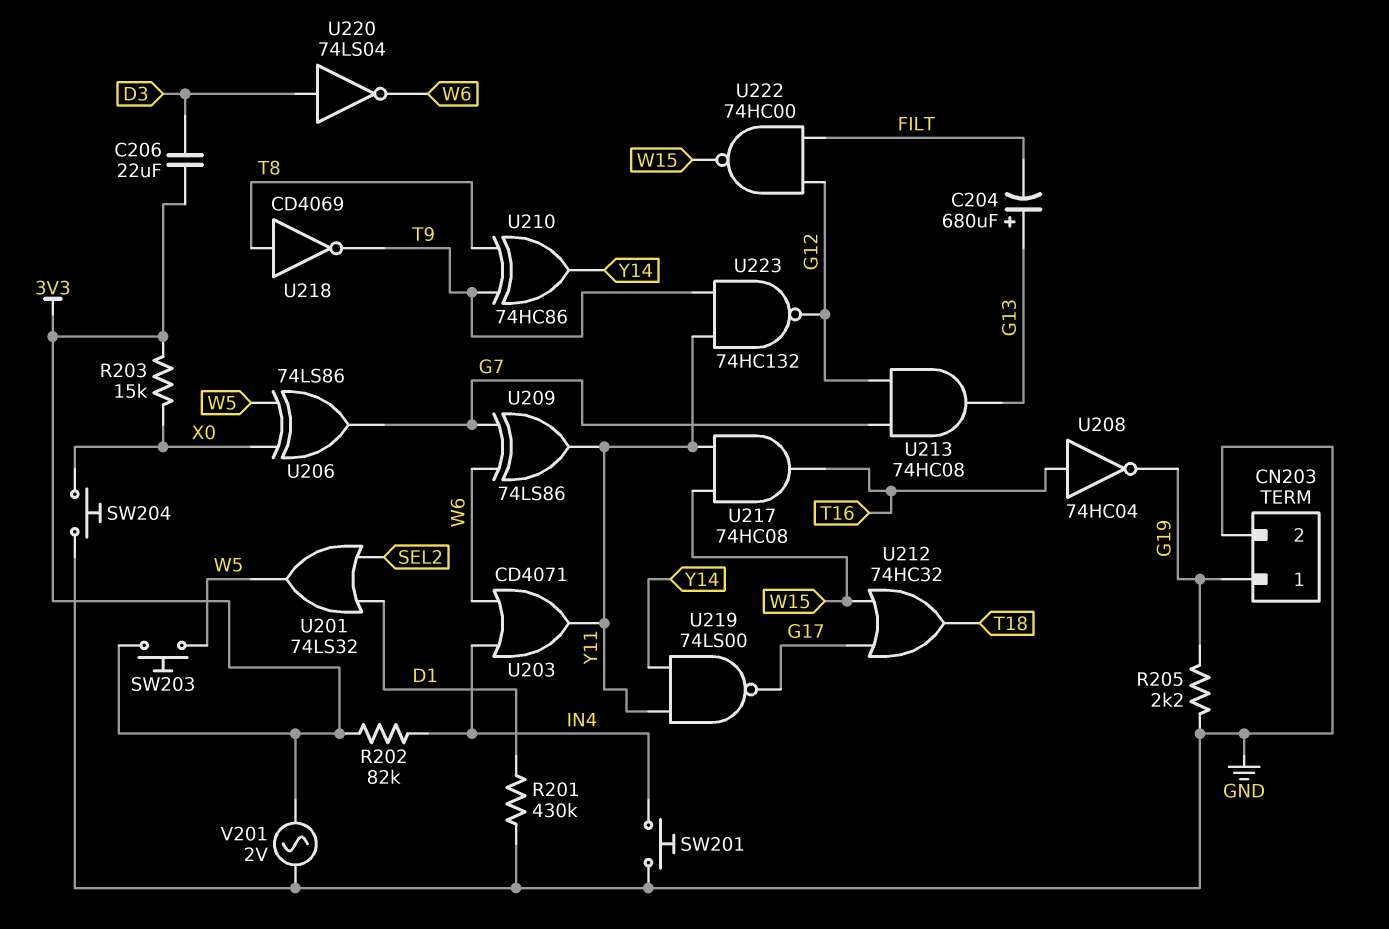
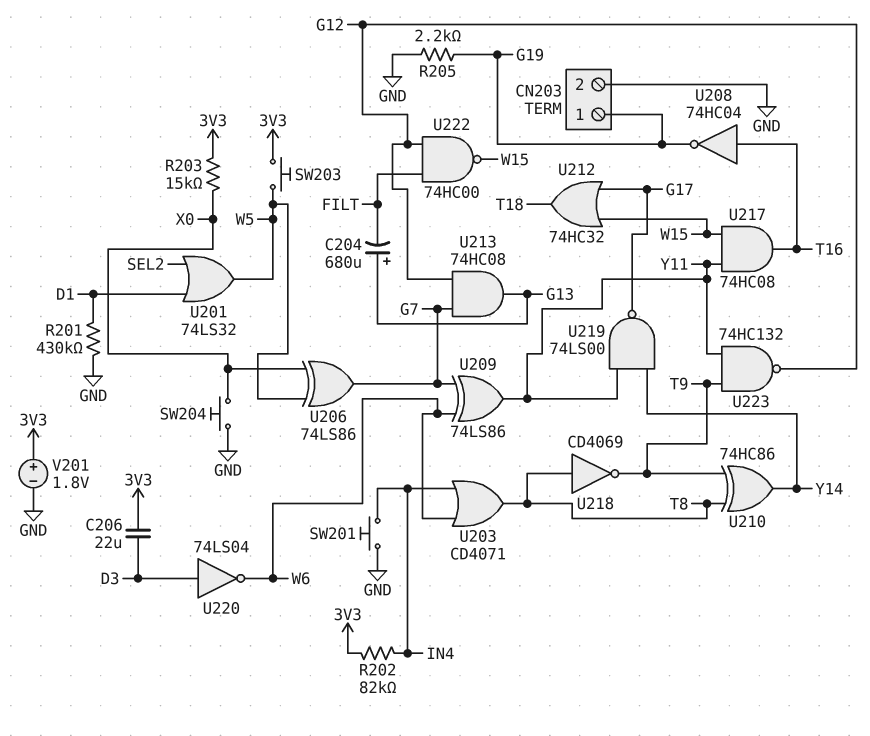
U203: OR CD4071 (in IN4, in W6, out Y11) -> OR CD4071 (in IN4, in W6, out T8)
V201: AC 2V (3V3, GND) -> 1.8V (plus 3V3, minus GND)

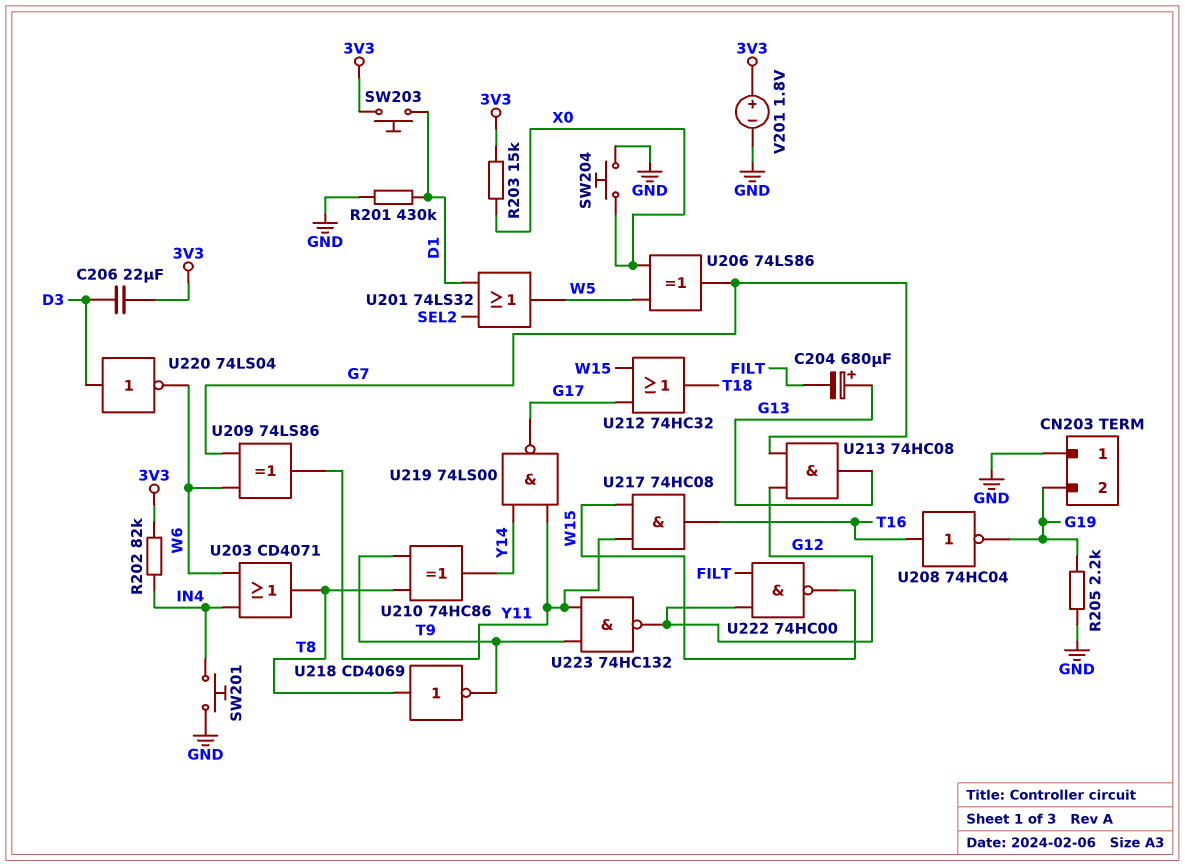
CN203 pin 1: G19 -> GND
CN203 pin 2: GND -> G19
SW203: button (3V3, W5) -> button (3V3, D1)

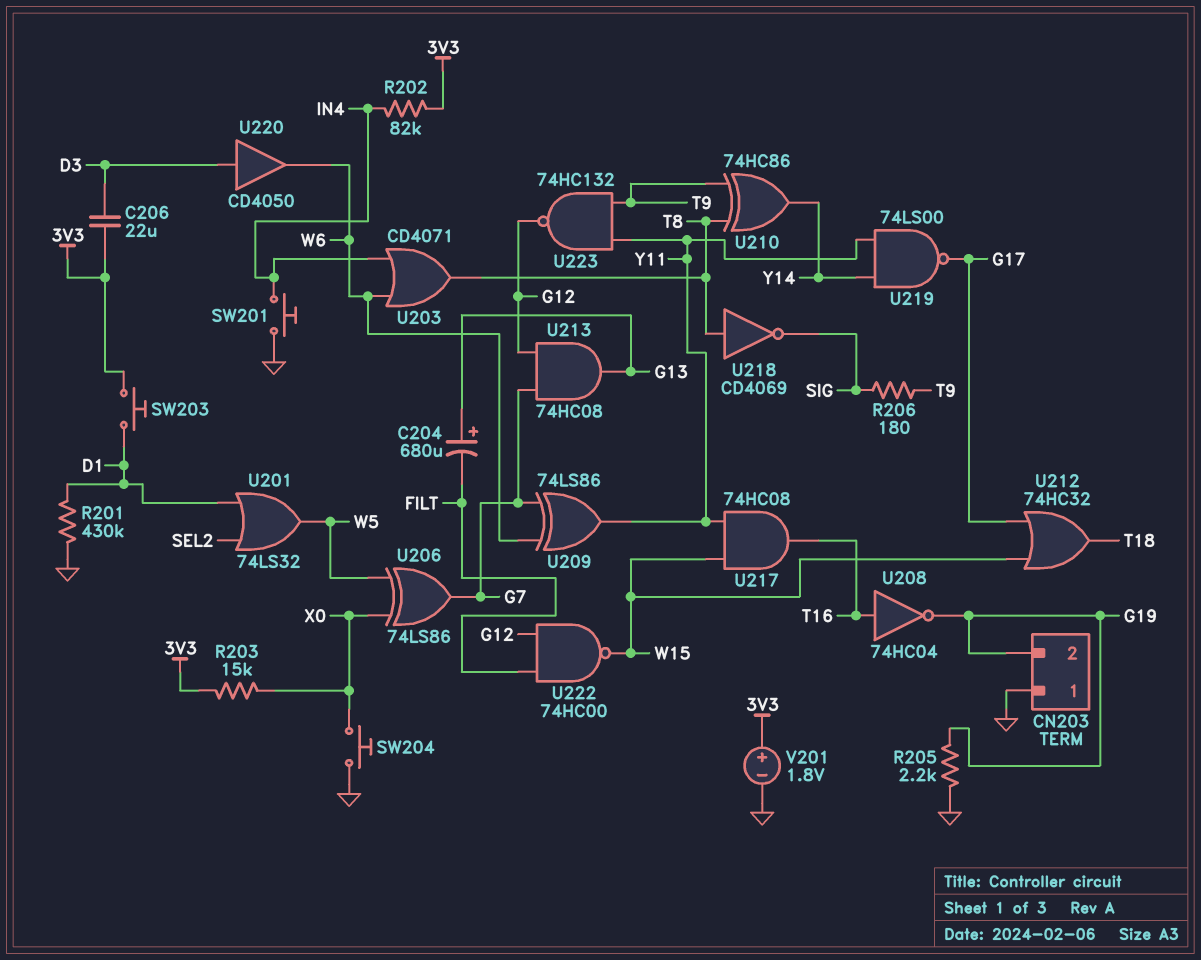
R206: none -> 180 (SIG, T9)
U218: NOT CD4069 (in T8, out T9) -> NOT CD4069 (in T8, out SIG)
U220: NOT 74LS04 (in D3, out W6) -> buffer CD4050 (in D3, out W6)

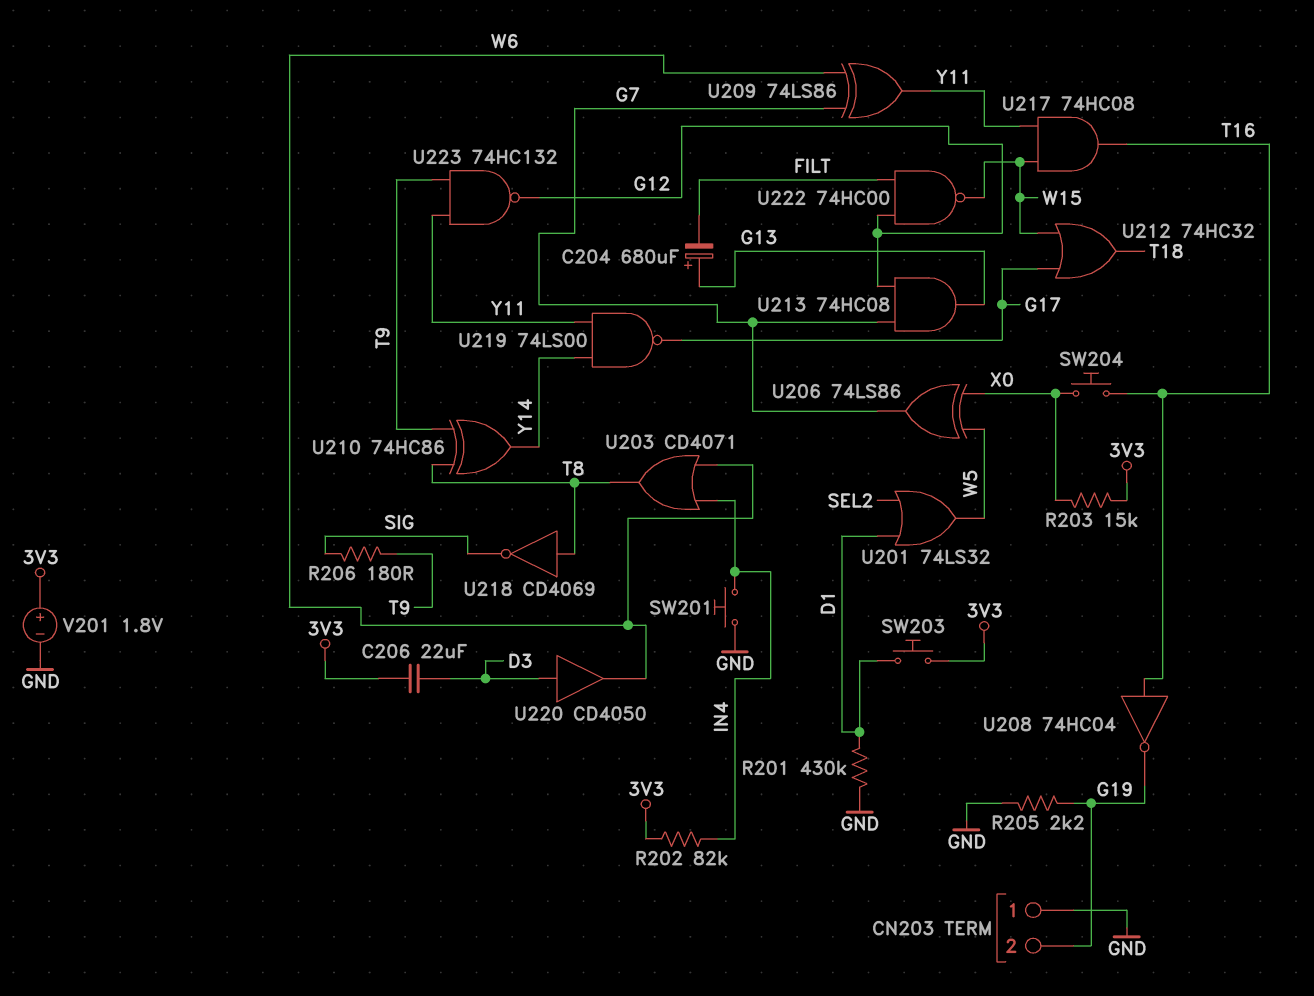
SW204: button (GND, X0) -> button (T16, X0)

